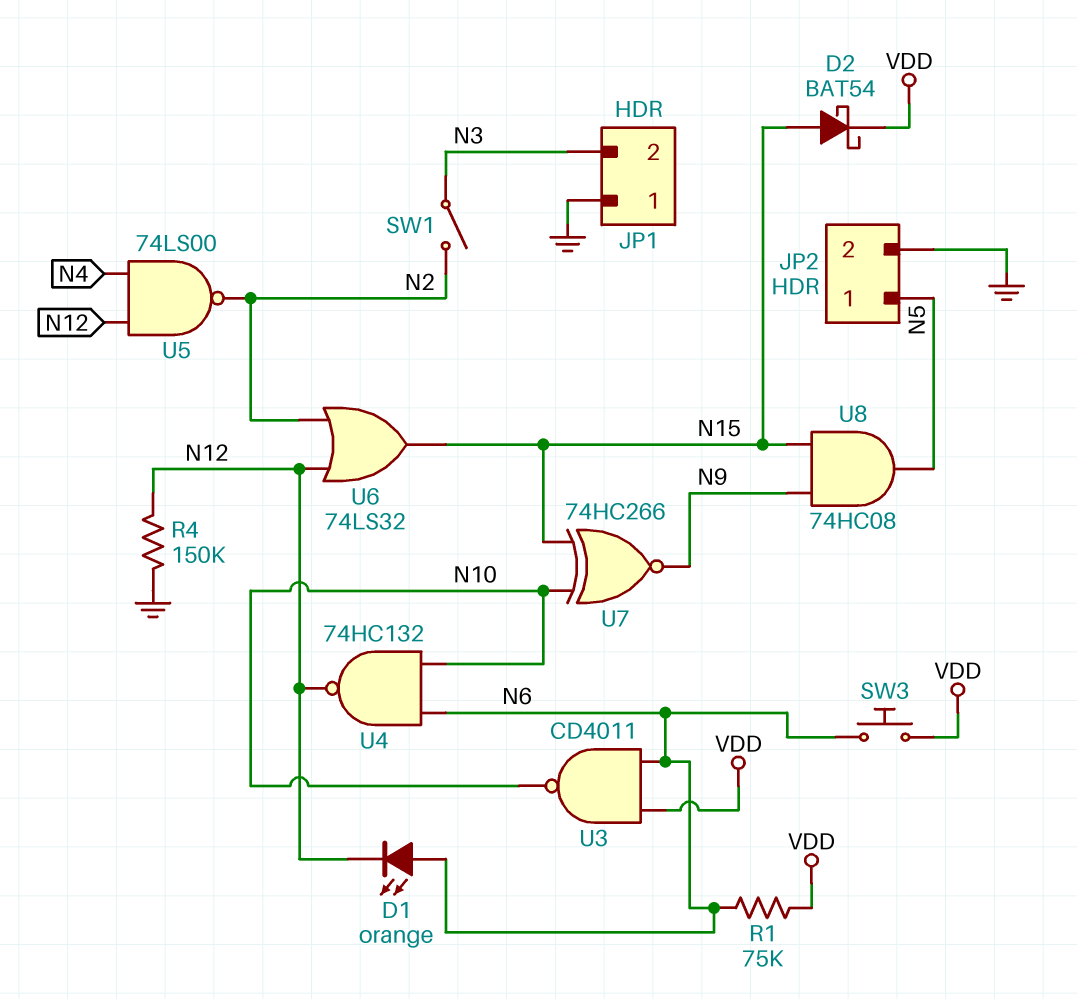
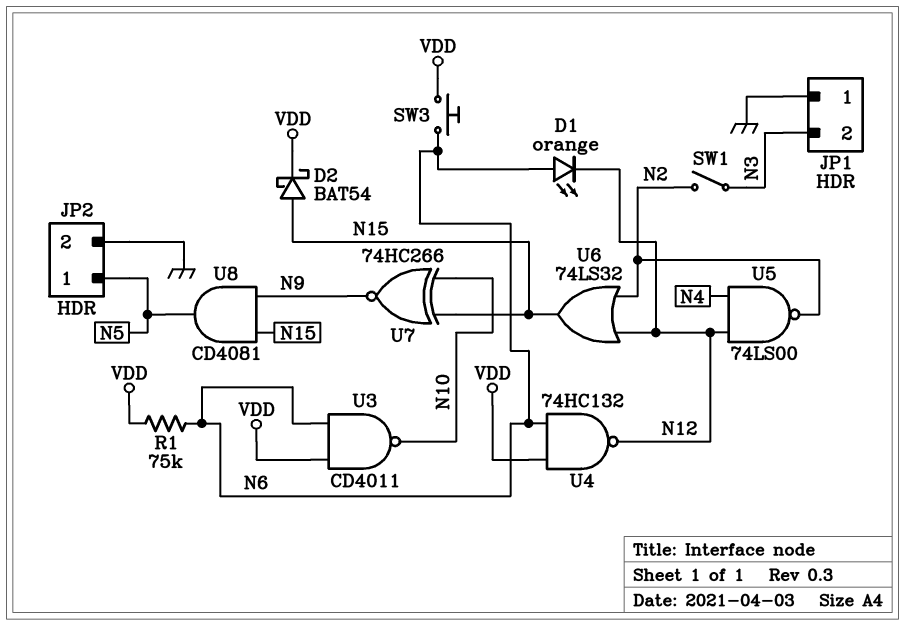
R4: 150k (GND, N12) -> none
U4: NAND 74HC132 (in N6, in N10, out N12) -> NAND 74HC132 (in N6, in VDD, out N12)
U8: AND 74HC08 (in N9, in N15, out N5) -> AND CD4081 (in N9, in N15, out N5)

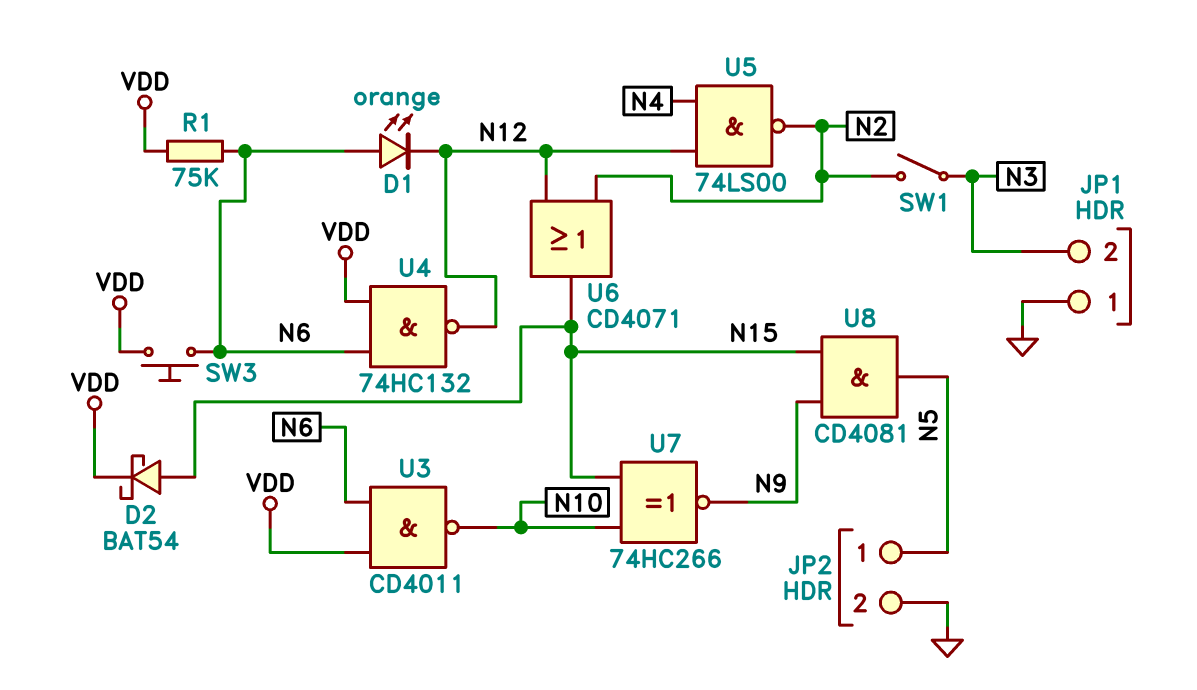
U6: OR 74LS32 (in N2, in N12, out N15) -> OR CD4071 (in N2, in N12, out N15)

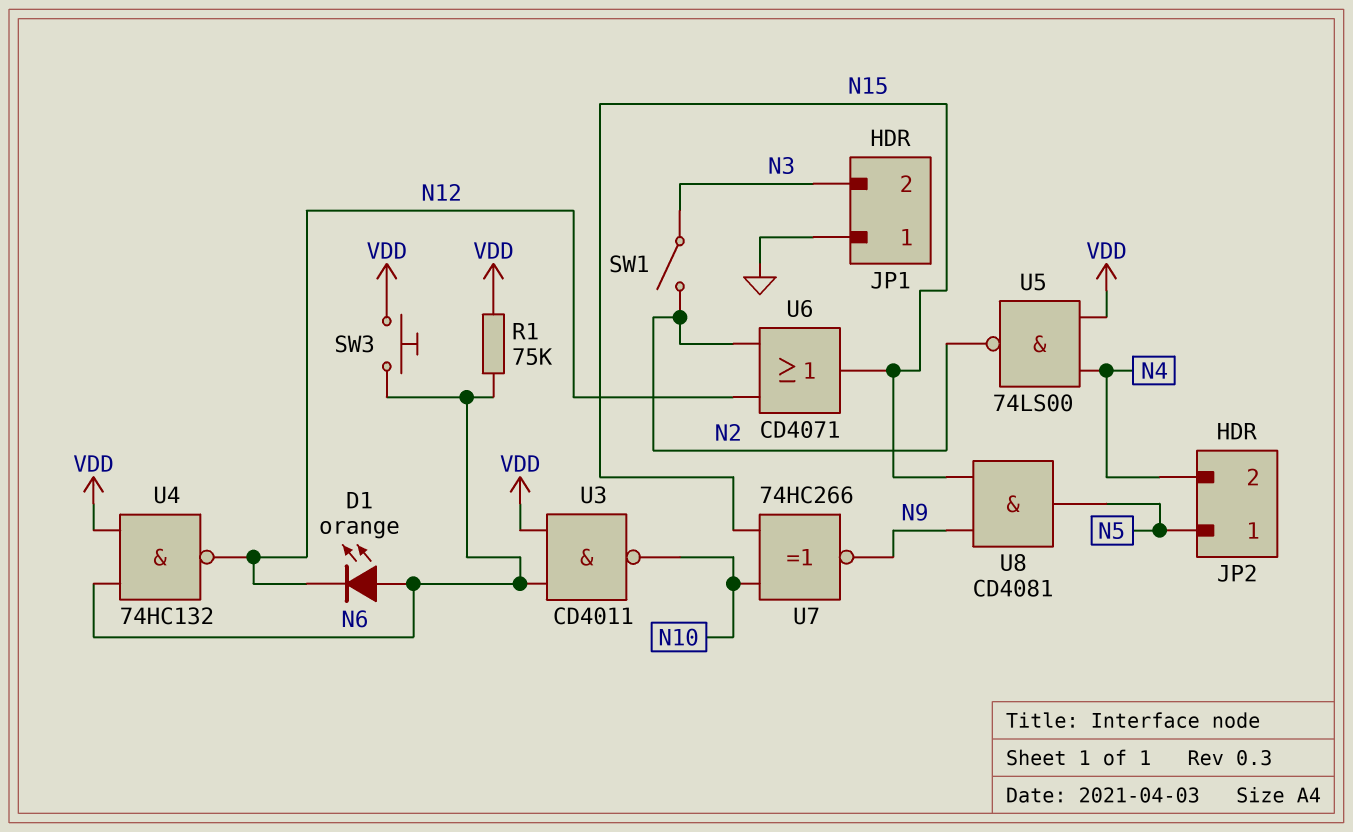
D2: schottky BAT54 (A N15, K VDD) -> none
JP2 pin 2: GND -> N4
U5: NAND 74LS00 (in N4, in N12, out N2) -> NAND 74LS00 (in N4, in VDD, out N2)

